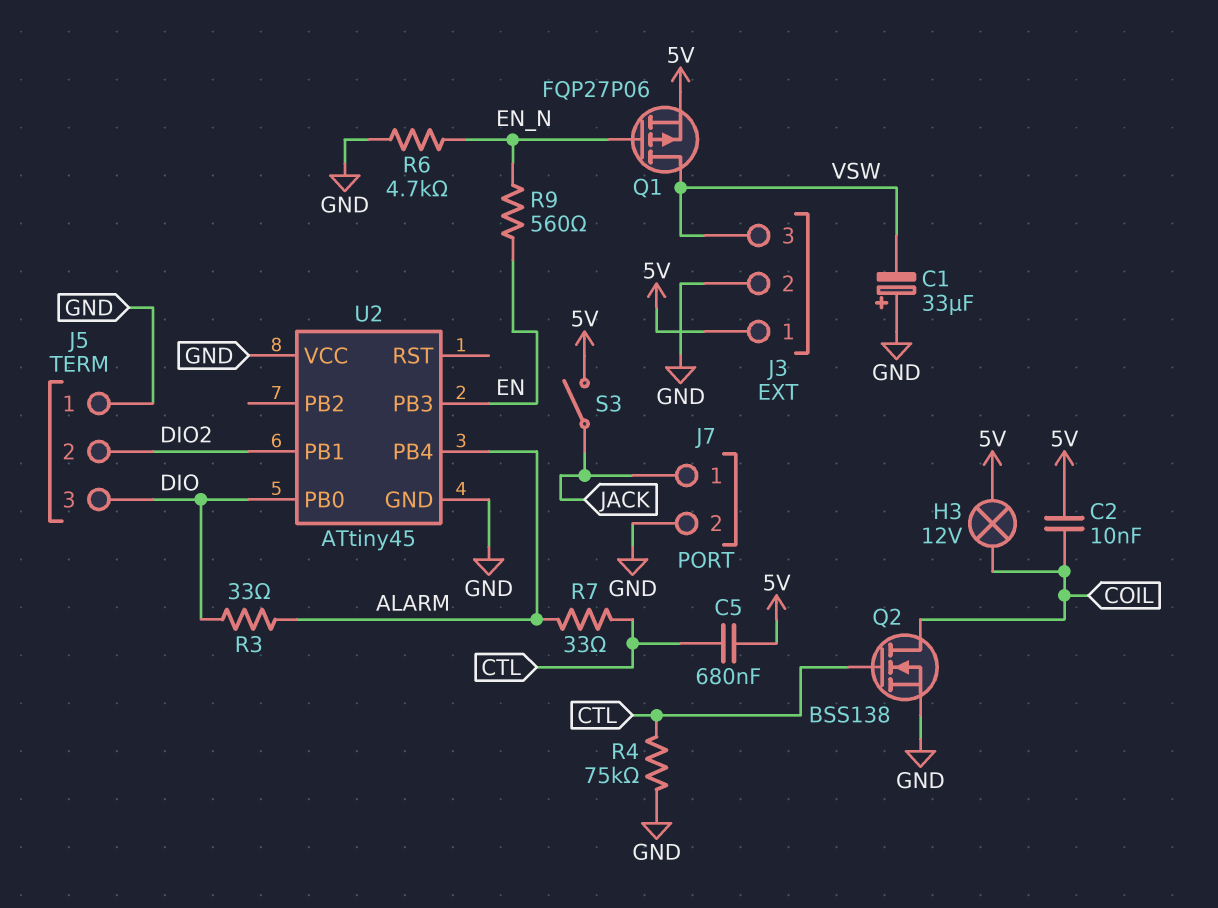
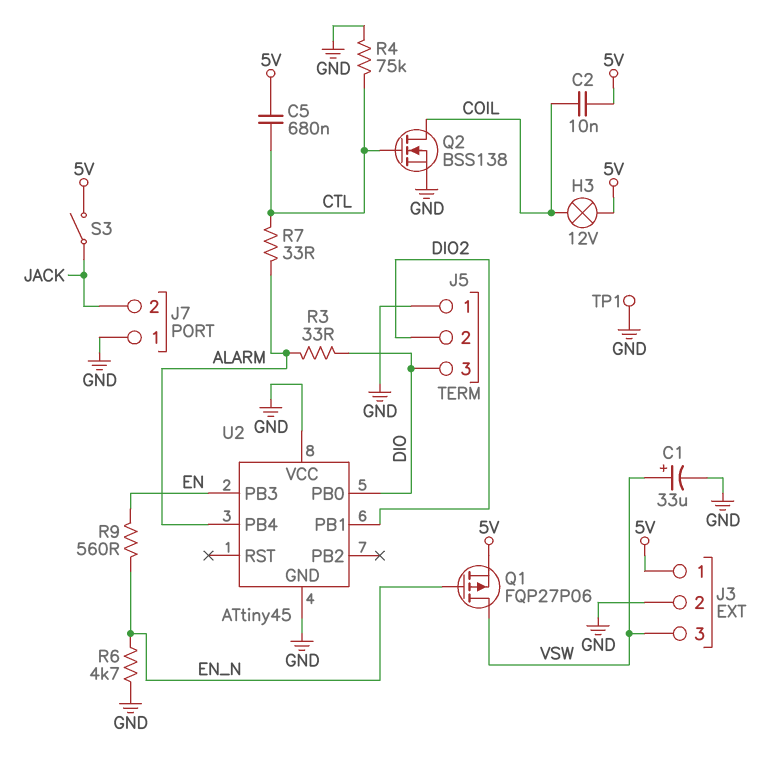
C1: 33uF (plus GND, minus VSW) -> 33uF (plus VSW, minus GND)
J7 pin 1: JACK -> GND
J7 pin 2: GND -> JACK
TP1: none -> test point (GND)

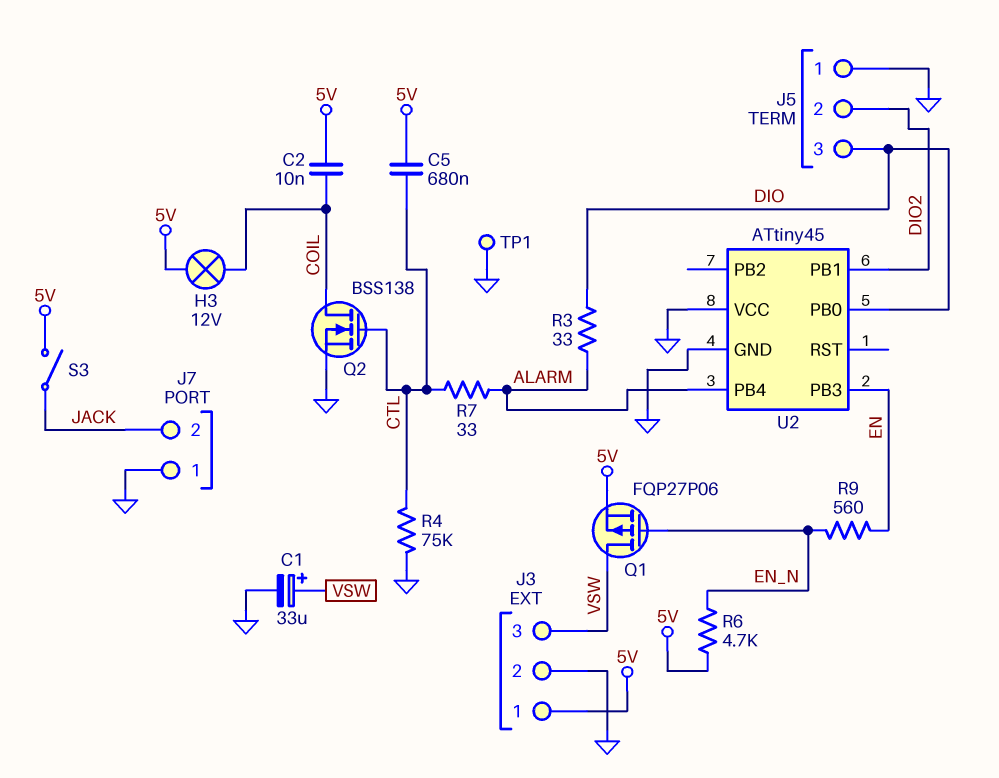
R6: 4.7k (EN_N, GND) -> 4.7k (5V, EN_N)

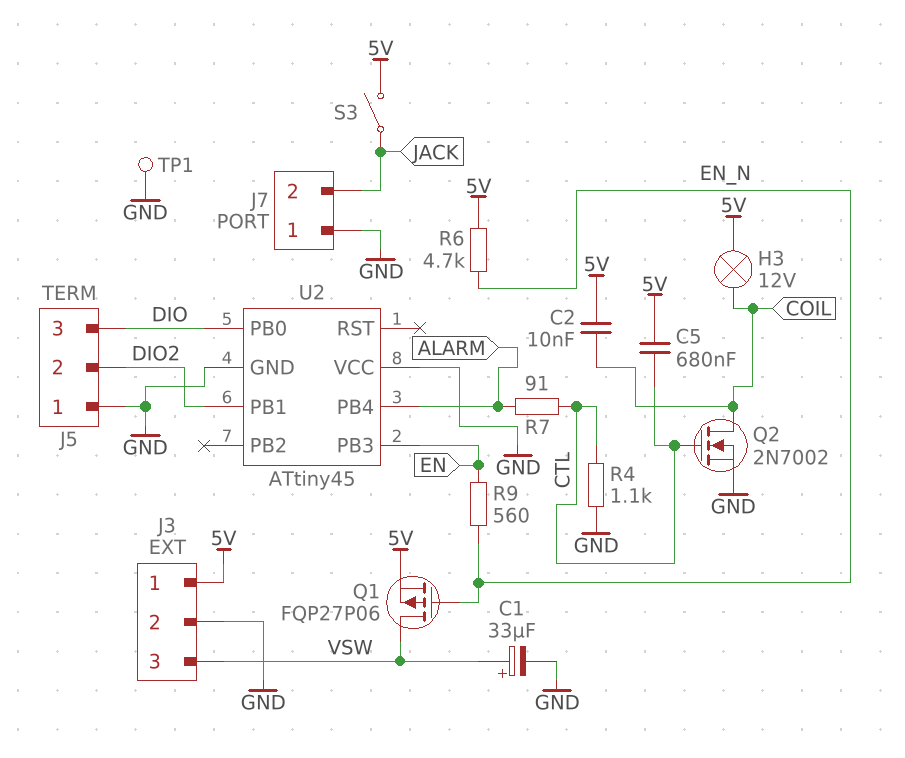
Q2: NMOS BSS138 (G CTL, D COIL, S GND) -> NMOS 2N7002 (G CTL, D COIL, S GND)
R3: 33 (ALARM, DIO) -> none
R4: 75k (CTL, GND) -> 1.1k (CTL, GND)
R7: 33 (ALARM, CTL) -> 91 (ALARM, CTL)

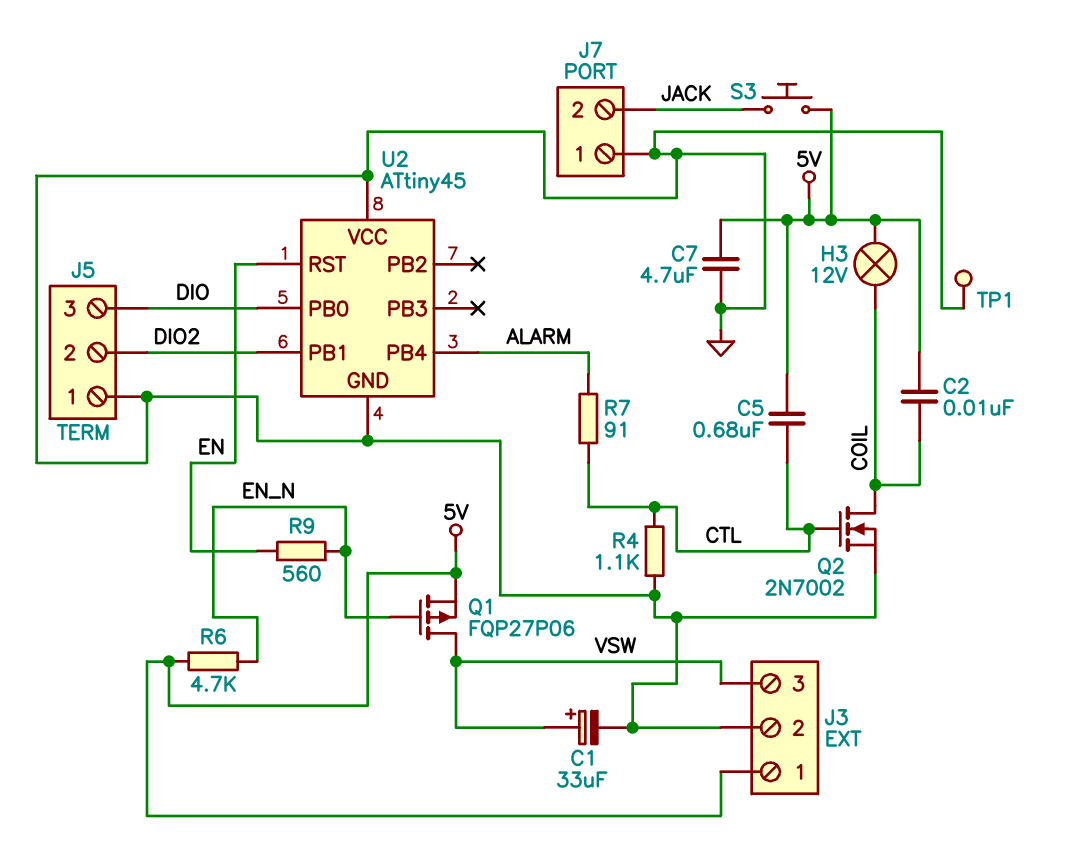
C7: none -> 4.7uF (5V, GND)
S3: switch (5V, JACK) -> button (5V, JACK)
U2 pin PB3: EN -> none
U2 pin RST: none -> EN

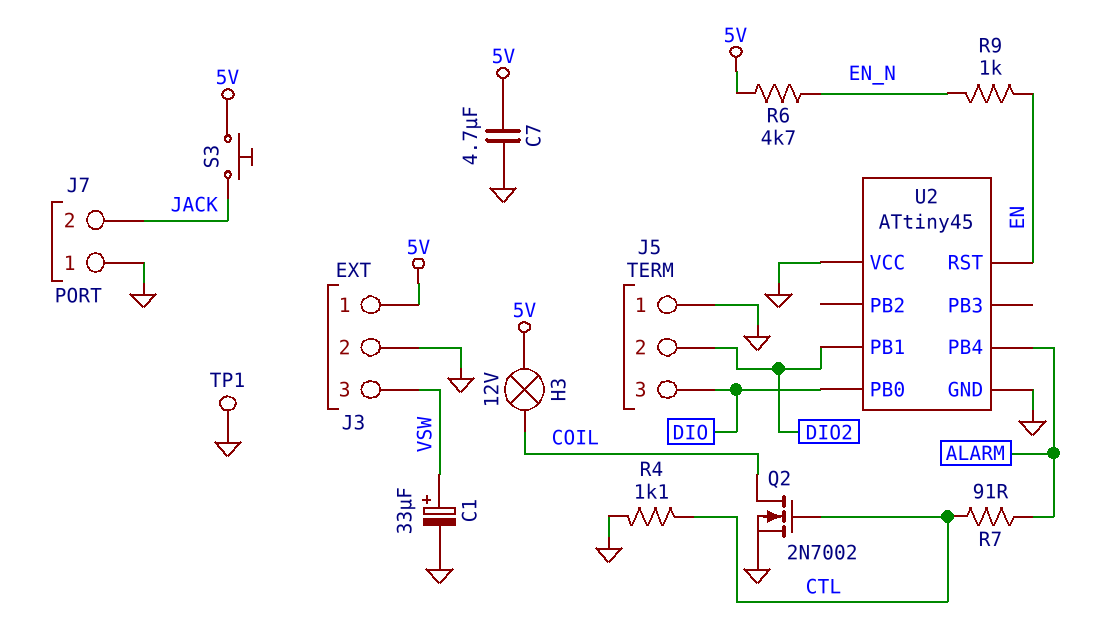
C2: 10nF (5V, COIL) -> none
C5: 680nF (5V, CTL) -> none
Q1: PMOS FQP27P06 (G EN_N, D VSW, S 5V) -> none
R9: 560 (EN, EN_N) -> 1k (EN, EN_N)

